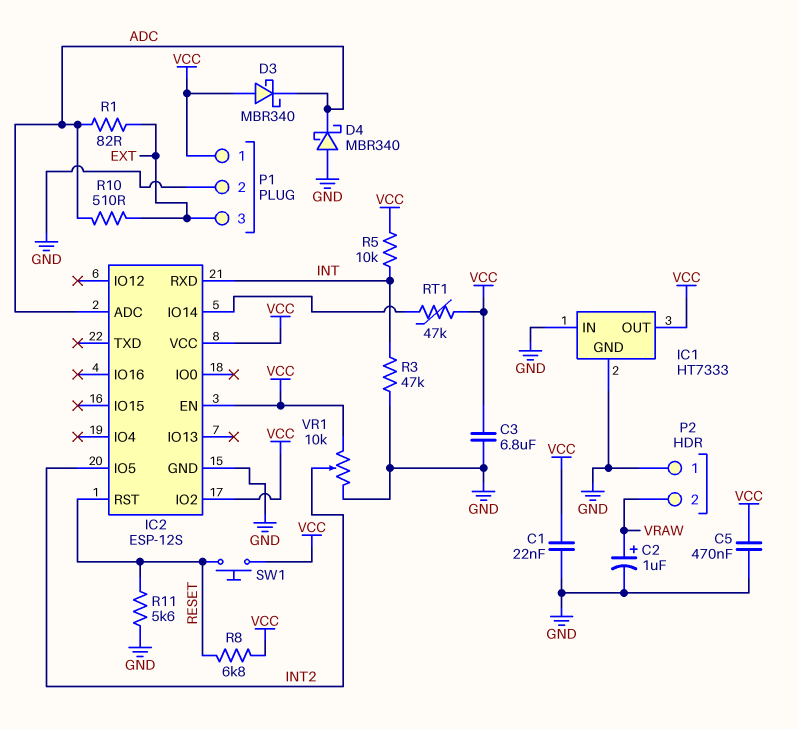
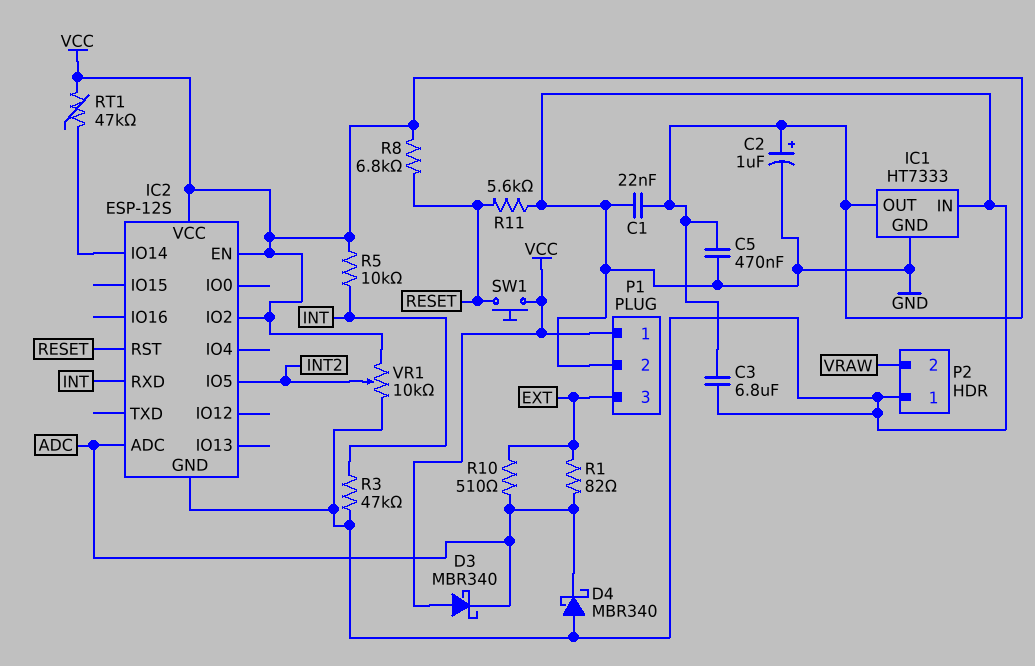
C2: 1uF (plus VRAW, minus GND) -> 1uF (plus VCC, minus GND)

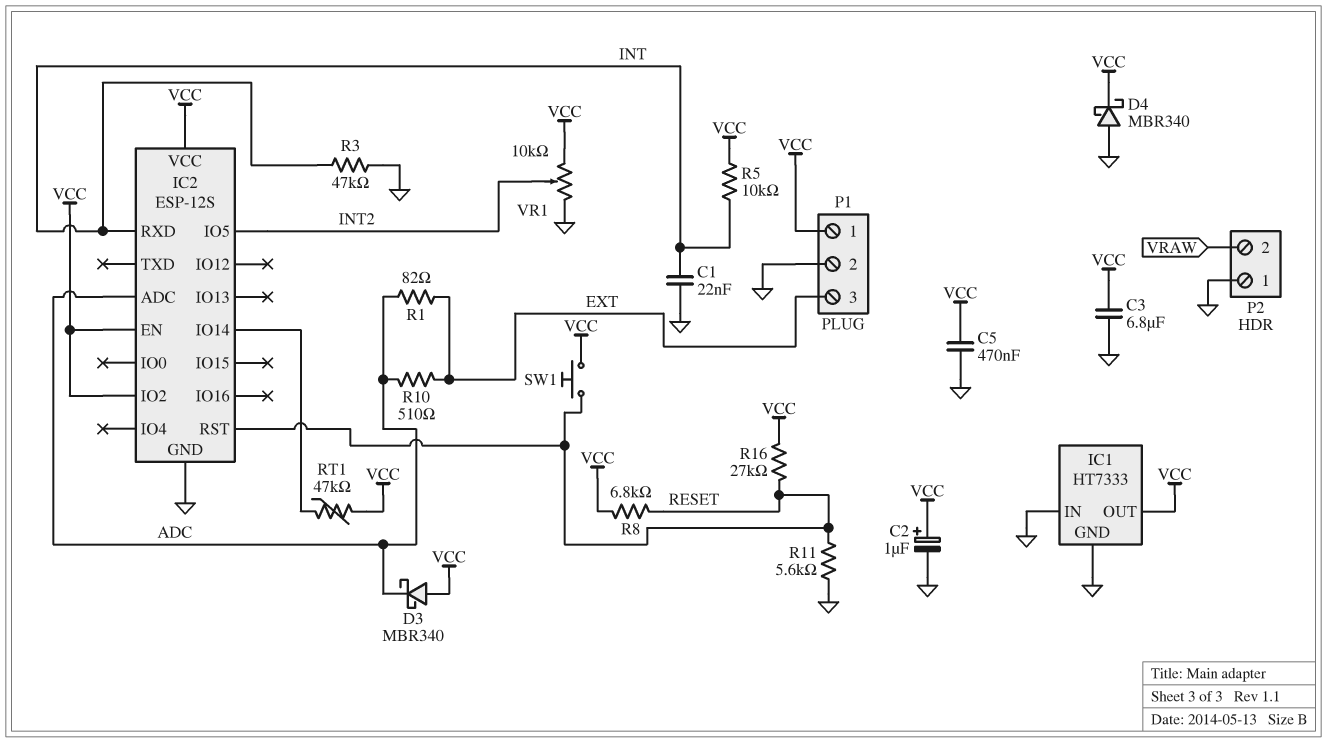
C1: 22nF (GND, VCC) -> 22nF (GND, INT)
D4: schottky MBR340 (A GND, K ADC) -> schottky MBR340 (A GND, K VCC)
R16: none -> 27k (RESET, VCC)

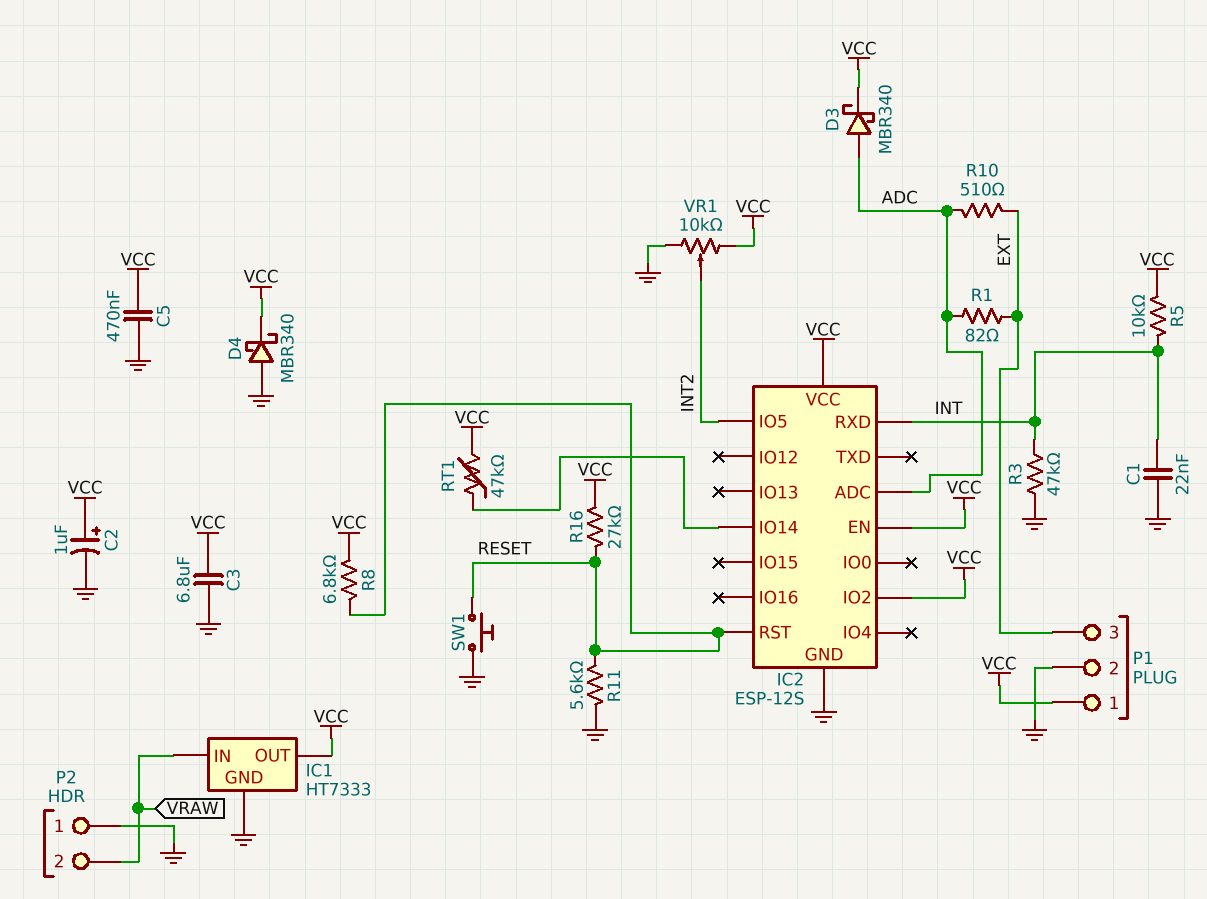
D3: schottky MBR340 (A VCC, K ADC) -> schottky MBR340 (A ADC, K VCC)
IC1 pin IN: GND -> VRAW
SW1: button (RESET, VCC) -> button (GND, RESET)

